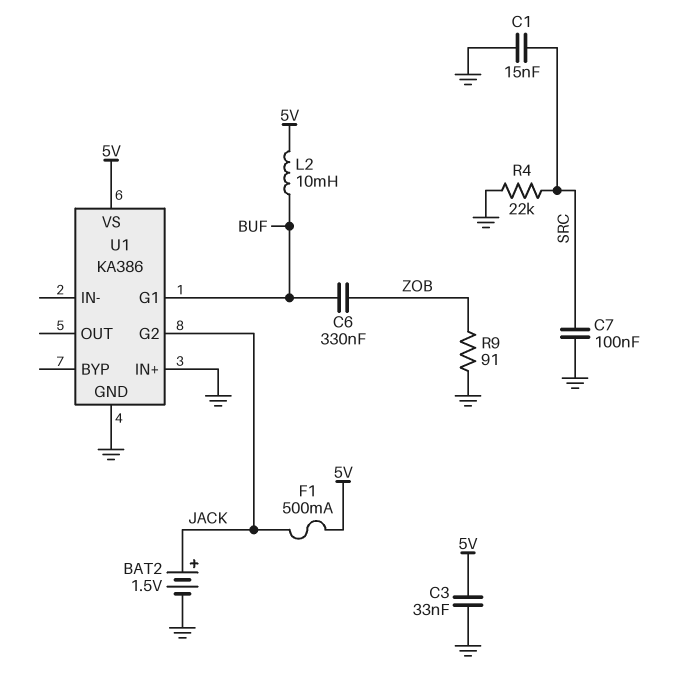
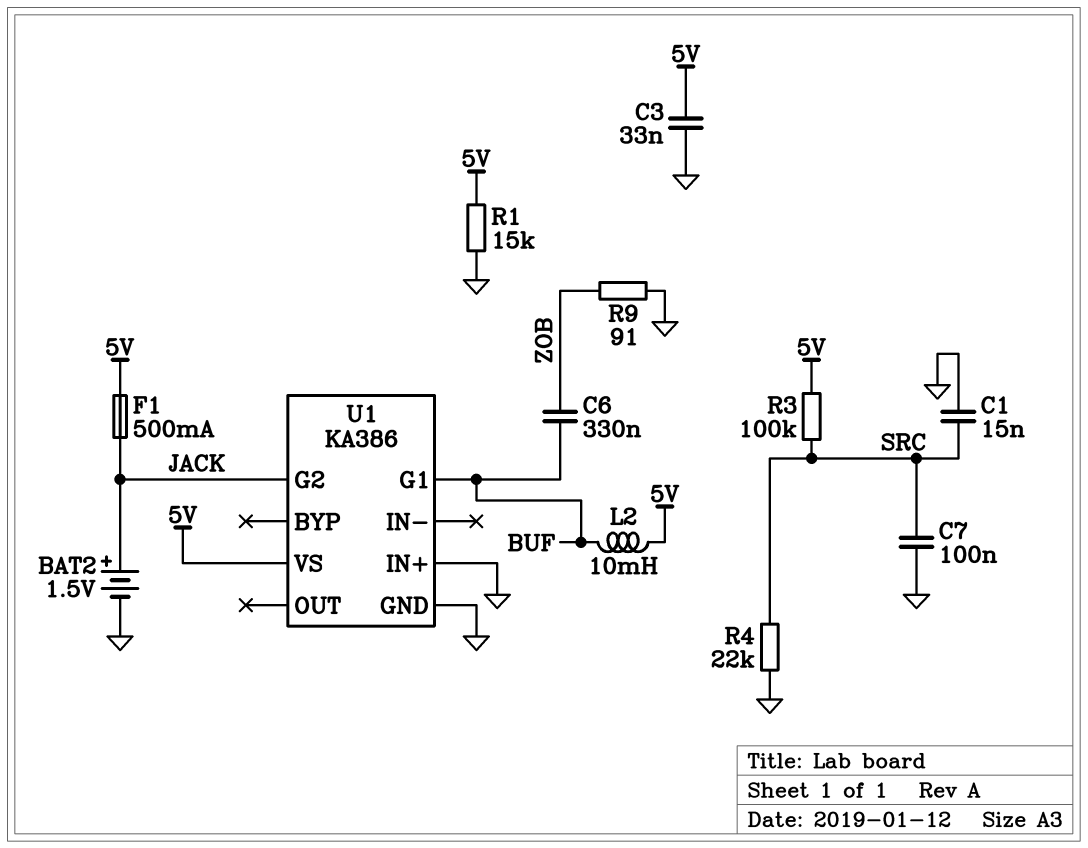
R1: none -> 15k (5V, GND)
R3: none -> 100k (5V, SRC)

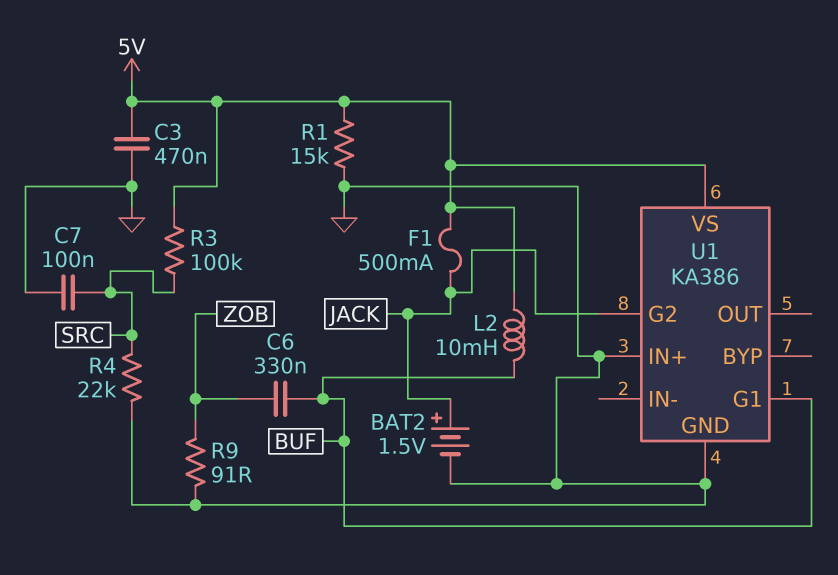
C1: 15nF (GND, SRC) -> none
C3: 33nF (5V, GND) -> 470nF (5V, GND)

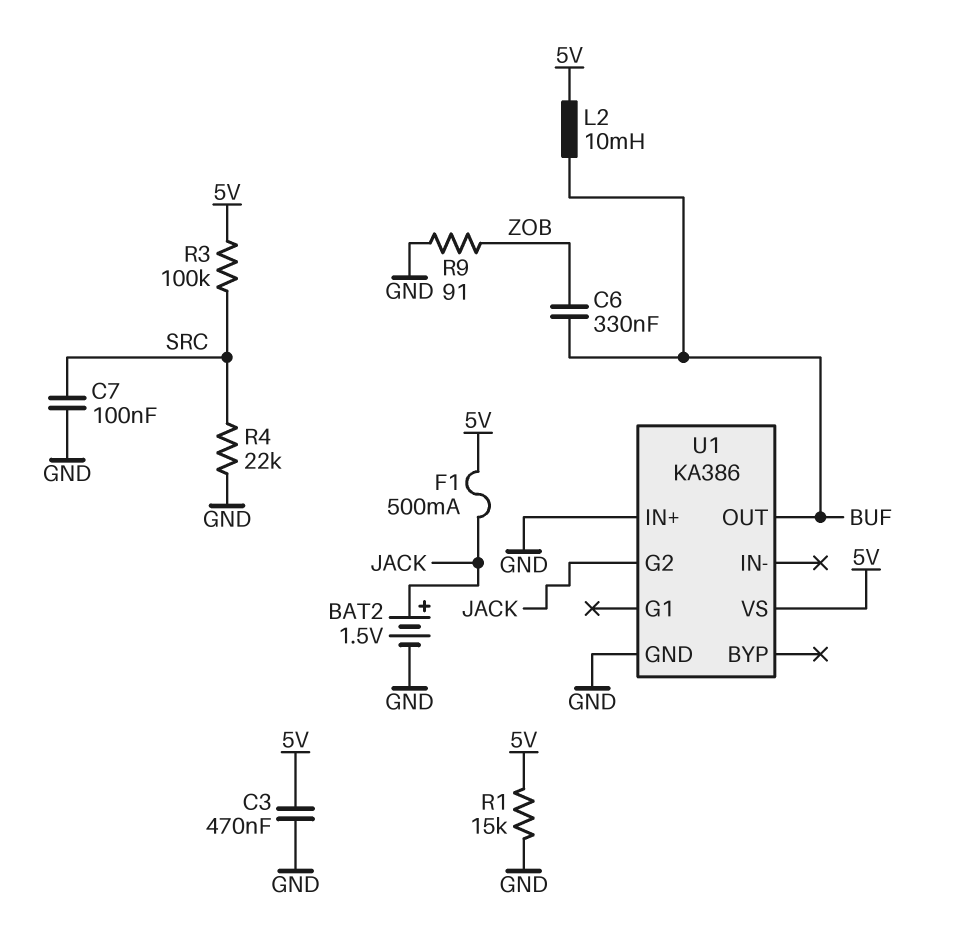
U1 pin G1: BUF -> none
U1 pin OUT: none -> BUF

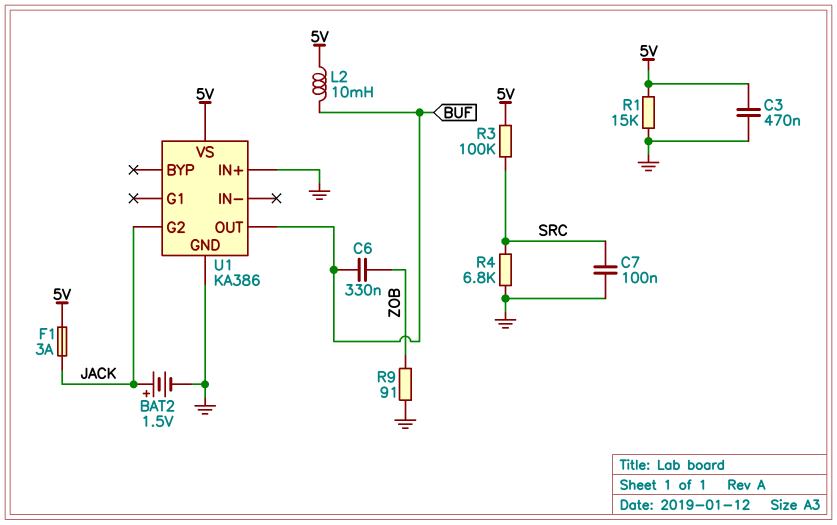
F1: 500mA (5V, JACK) -> 3A (5V, JACK)
R4: 22k (GND, SRC) -> 6.8k (GND, SRC)

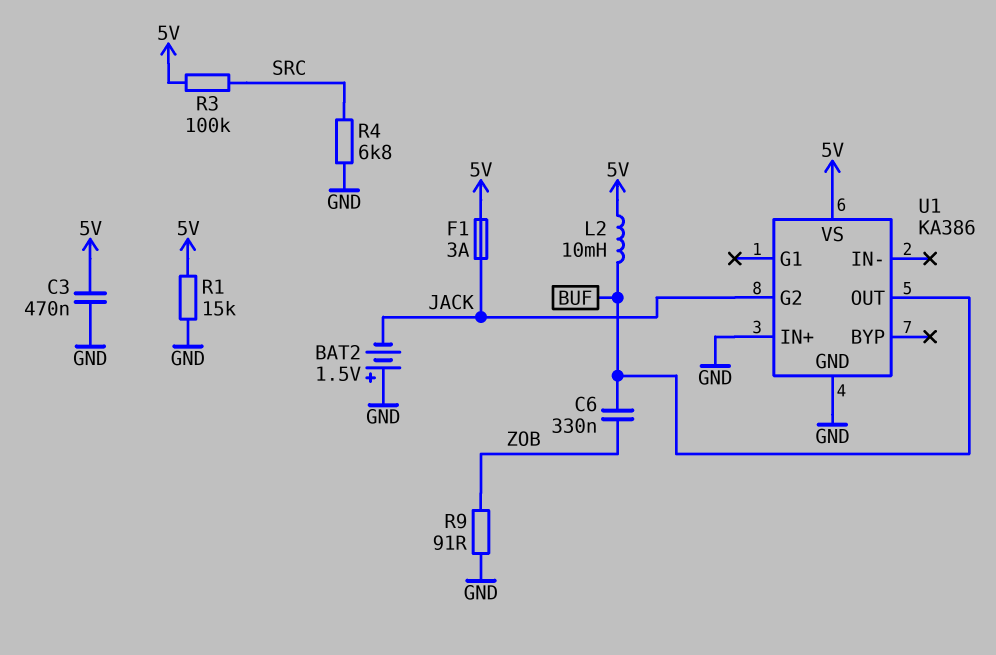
BAT2: 1.5V (plus JACK, minus GND) -> 1.5V (plus GND, minus JACK)
C7: 100nF (GND, SRC) -> none

